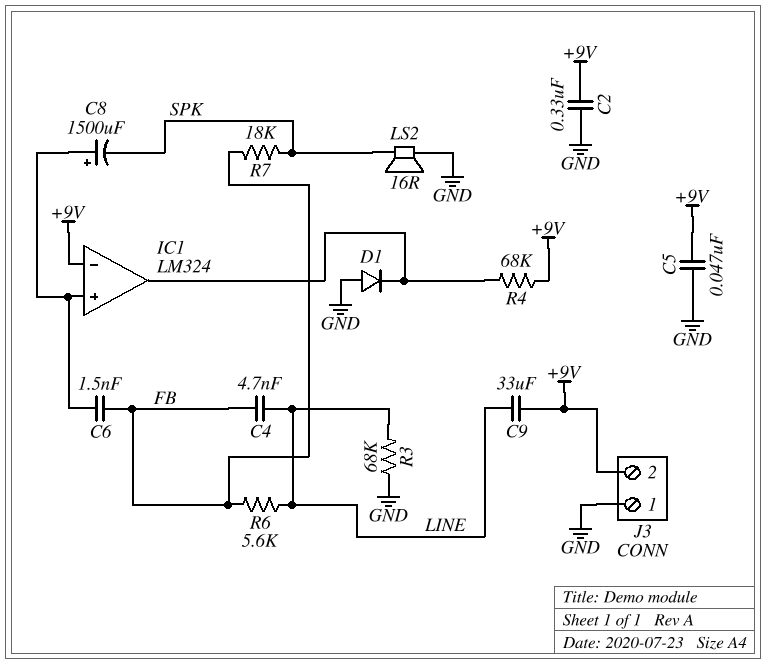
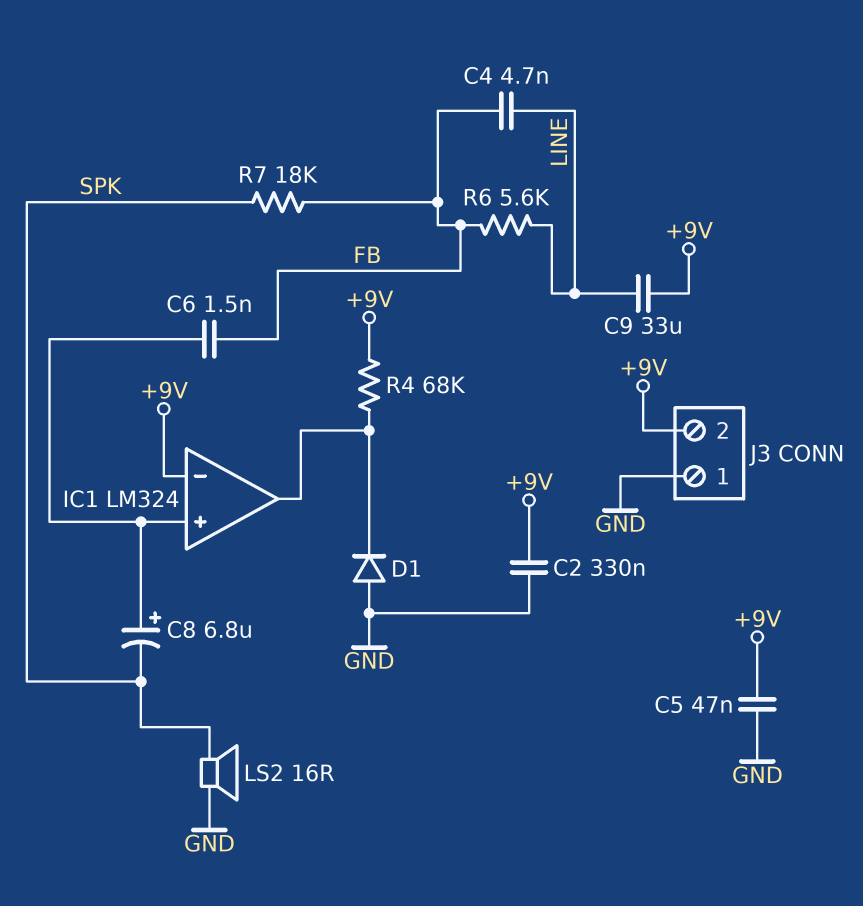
C8: 1500uF (plus IC1/in+, minus SPK) -> 6.8uF (plus IC1/in+, minus SPK)
R3: 68k (GND, LINE) -> none

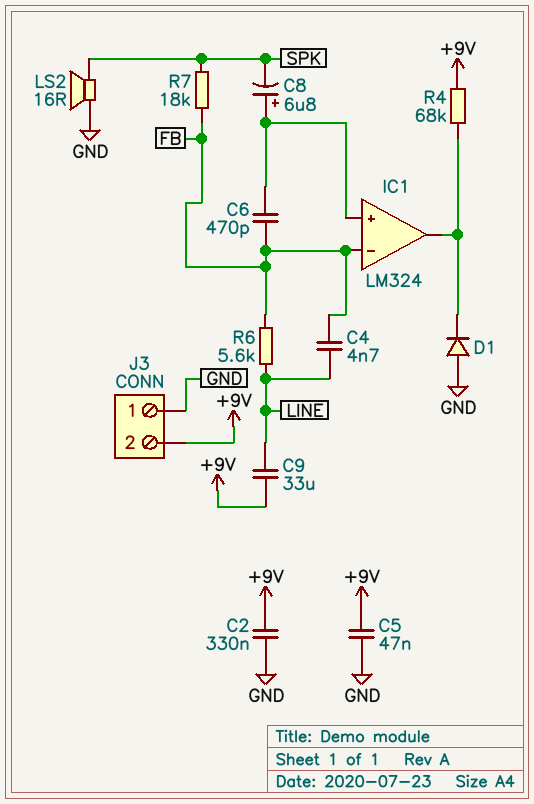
C6: 1.5nF (FB, IC1/in+) -> 470pF (FB, IC1/in+)
IC1 pin in-: +9V -> FB

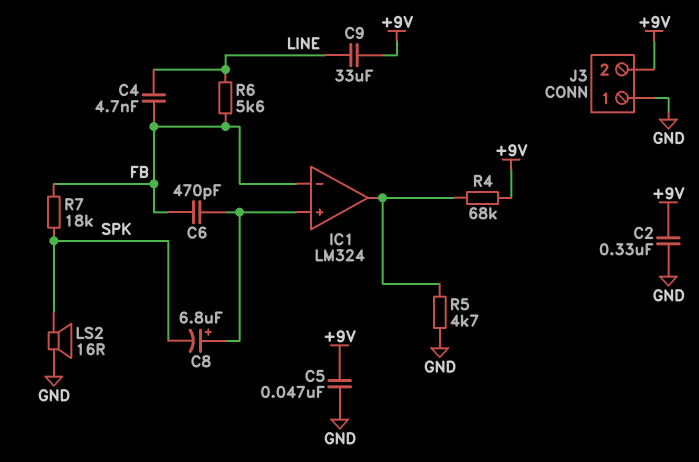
D1: diode (A GND, K IC1/out) -> none
R5: none -> 4.7k (GND, IC1/out)

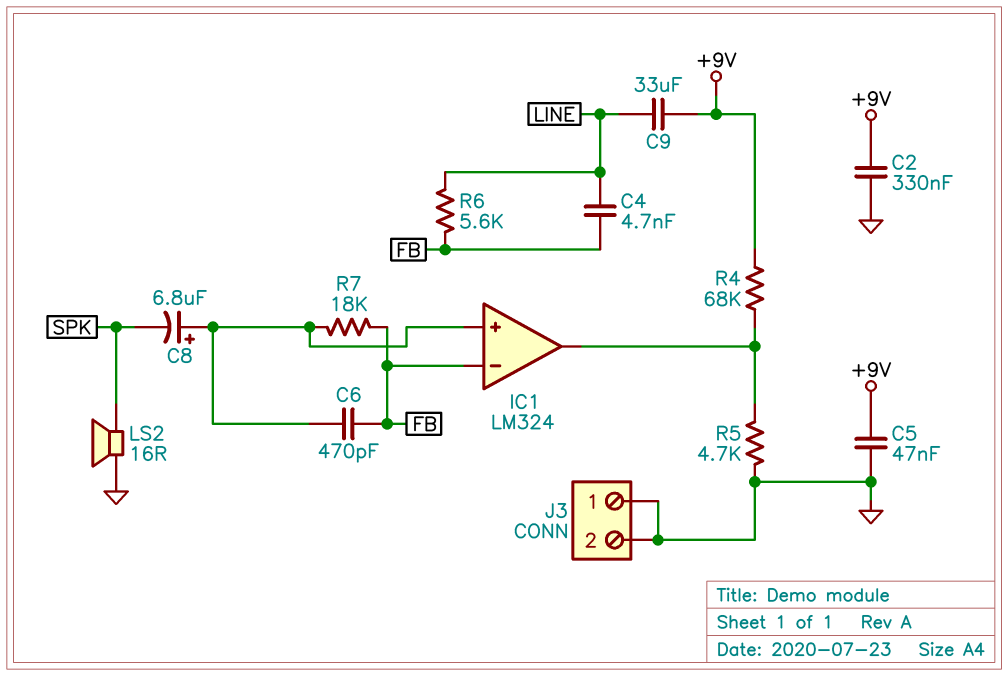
J3 pin 2: +9V -> GND
R7: 18k (FB, SPK) -> 18k (FB, IC1/in+)

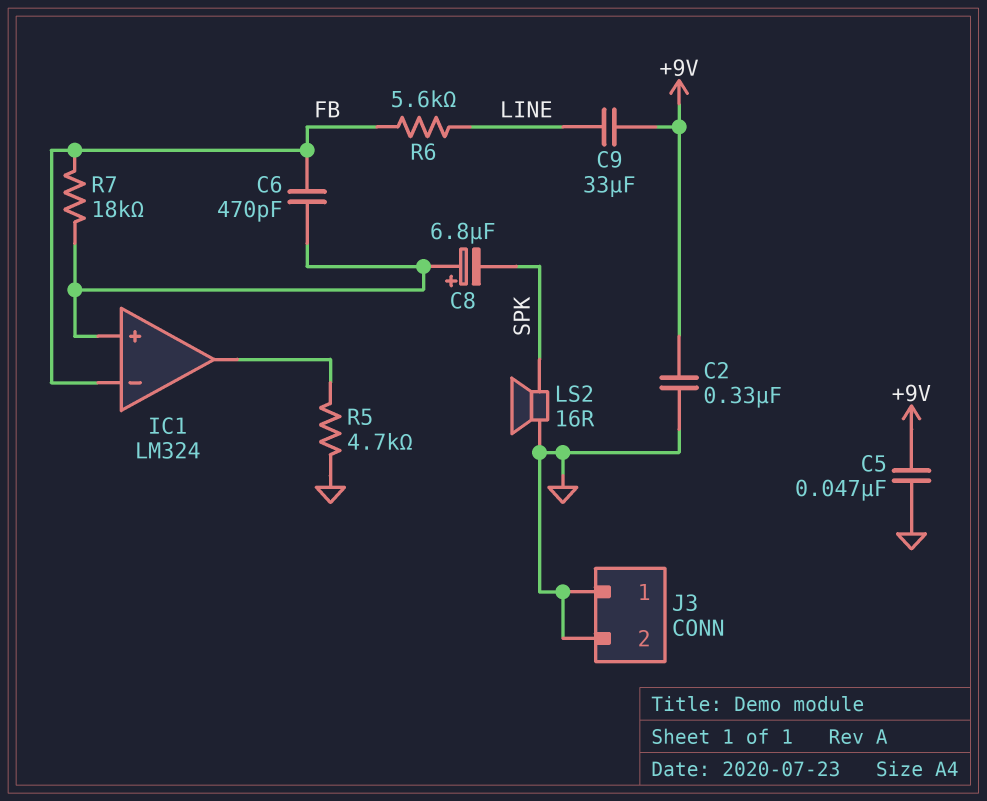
C4: 4.7nF (FB, LINE) -> none
R4: 68k (+9V, IC1/out) -> none

